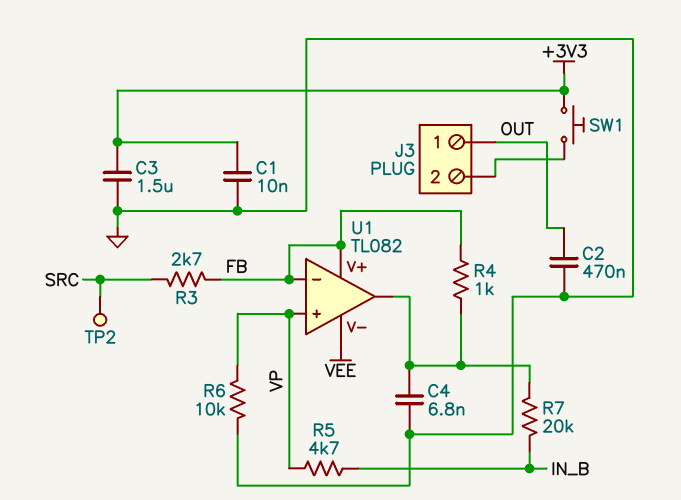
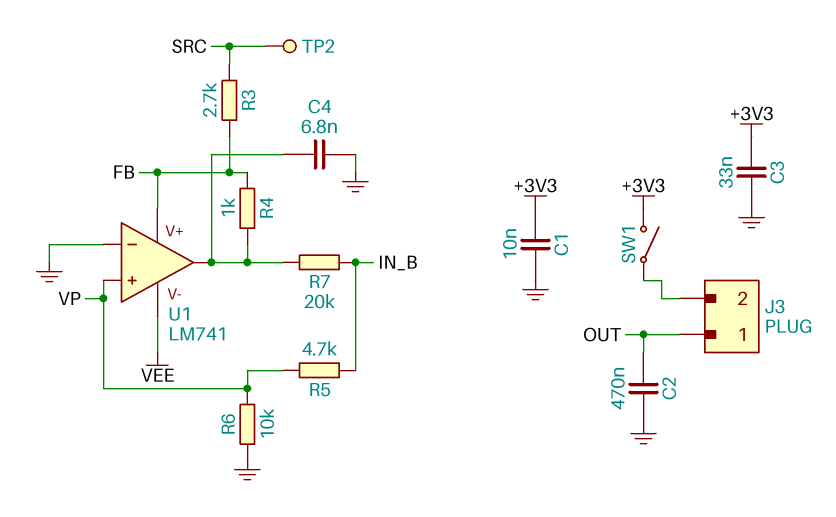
C3: 1.5uF (+3V3, GND) -> 33nF (+3V3, GND)
SW1: button (+3V3, J3/2) -> switch (+3V3, J3/2)
U1: TL082 -> LM741
U1 pin in-: FB -> GND

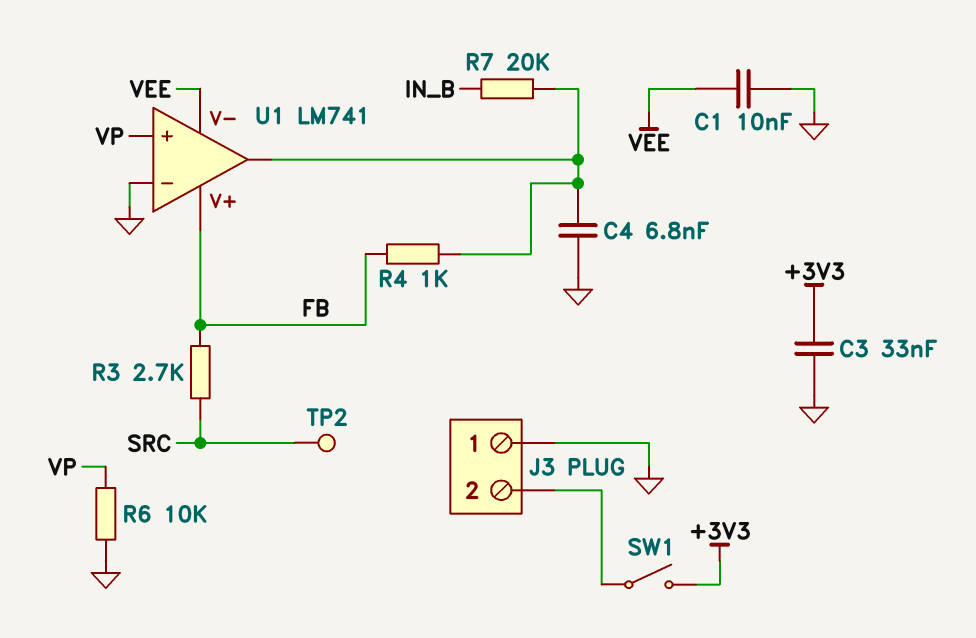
C1: 10nF (+3V3, GND) -> 10nF (GND, VEE)
C2: 470nF (GND, OUT) -> none
J3 pin 1: OUT -> GND
R5: 4.7k (IN_B, VP) -> none

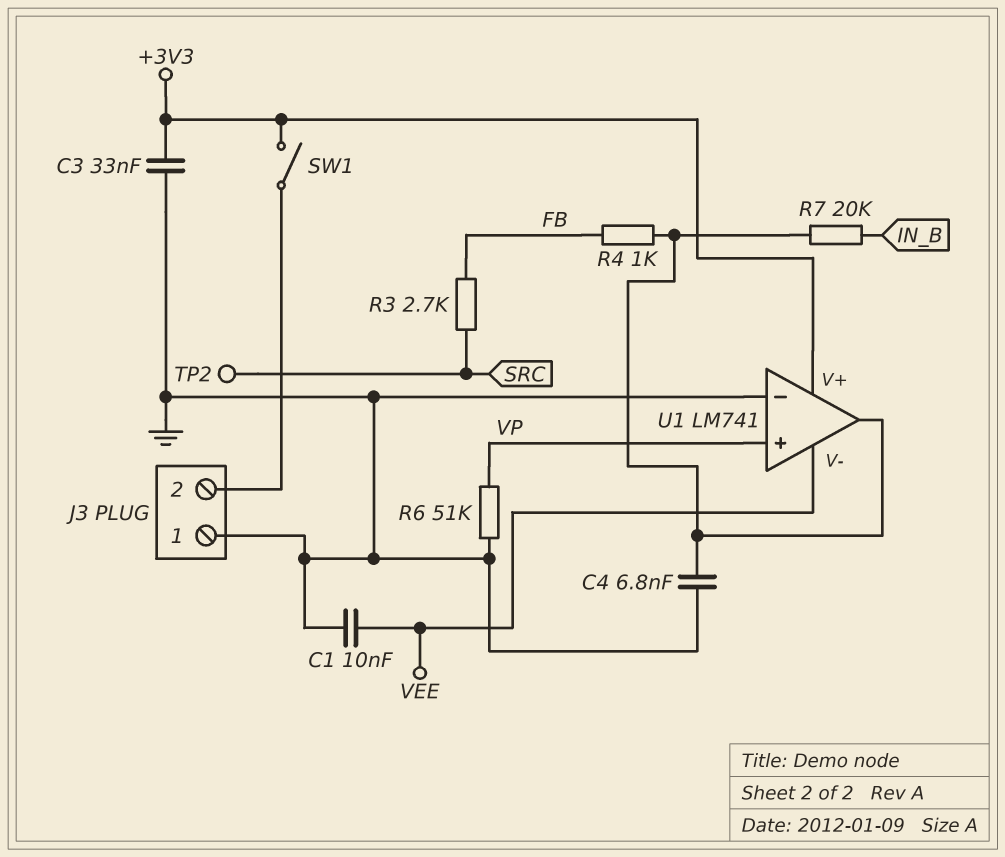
R6: 10k (GND, VP) -> 51k (GND, VP)
U1 pin V+: FB -> +3V3

